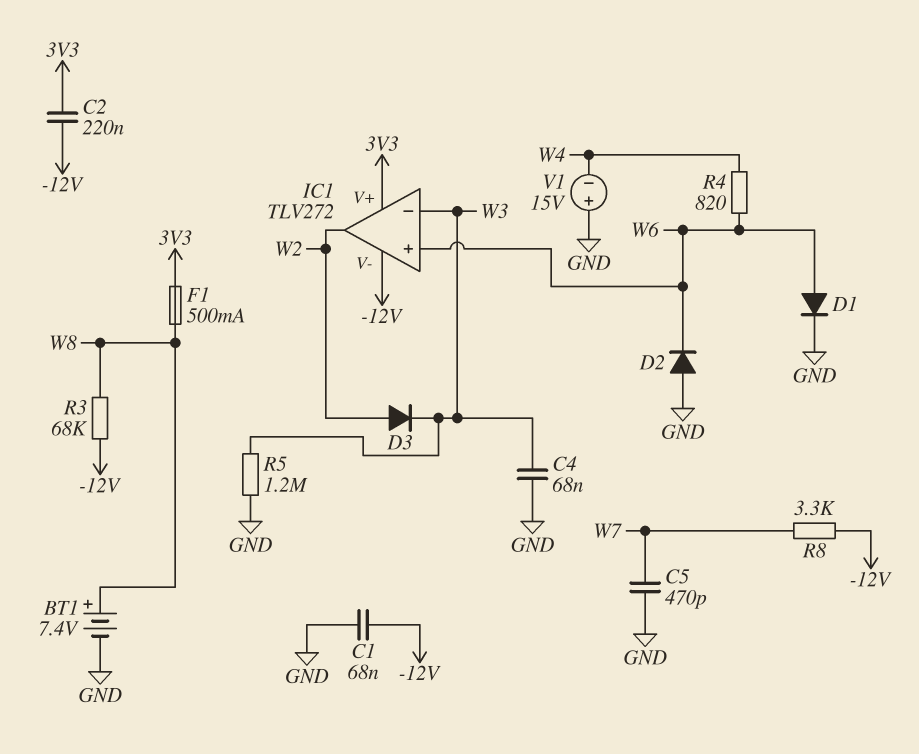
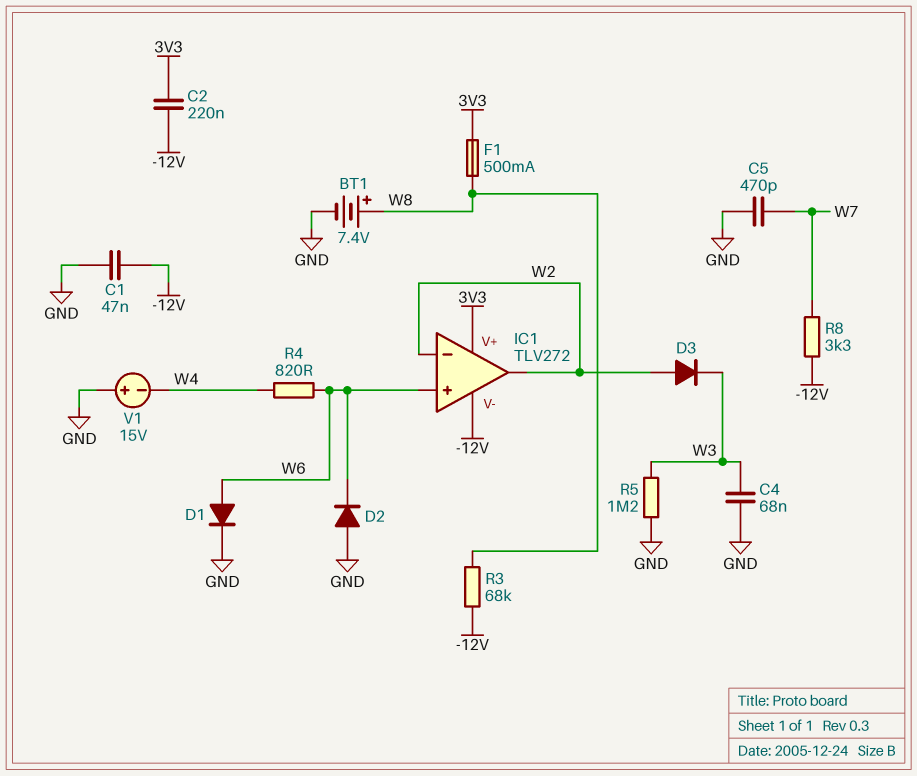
C1: 68nF (-12V, GND) -> 47nF (-12V, GND)
IC1 pin in-: W3 -> W2

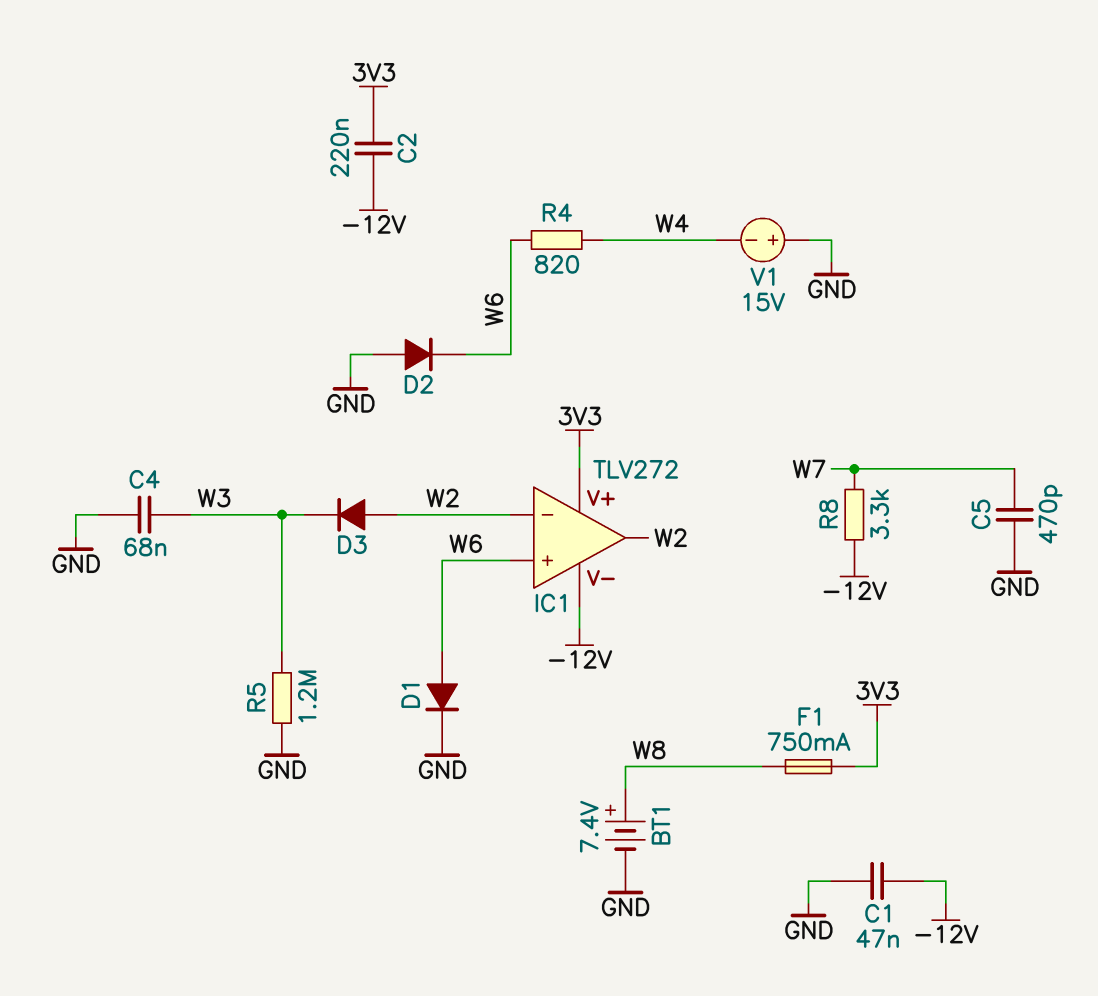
F1: 500mA (3V3, W8) -> 750mA (3V3, W8)
R3: 68k (-12V, W8) -> none

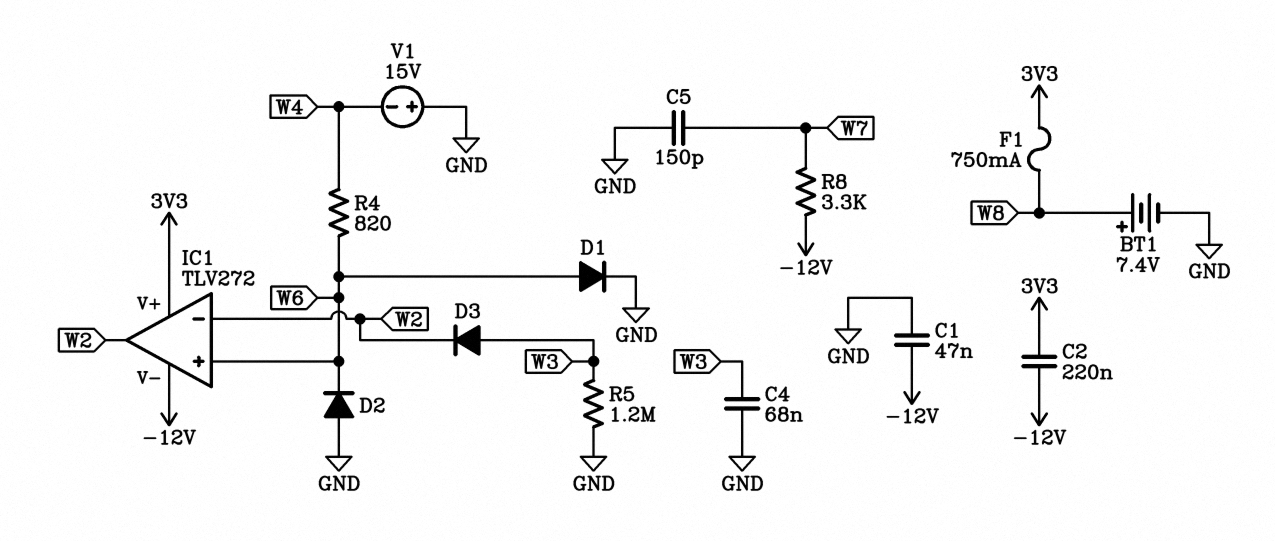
C5: 470pF (GND, W7) -> 150pF (GND, W7)
D3: diode (A W2, K W3) -> diode (A W3, K W2)

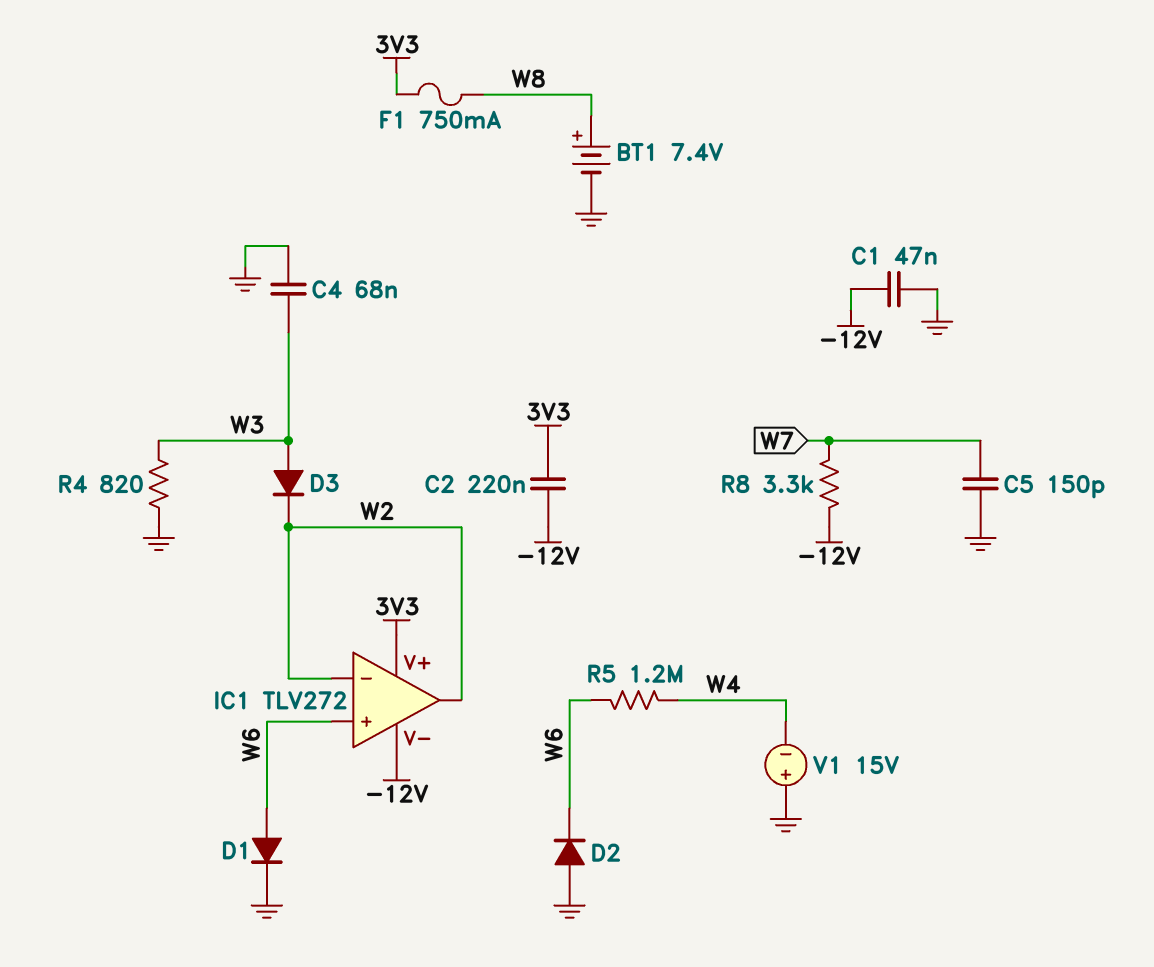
R4: 820 (W4, W6) -> 820 (GND, W3)
R5: 1.2M (GND, W3) -> 1.2M (W4, W6)

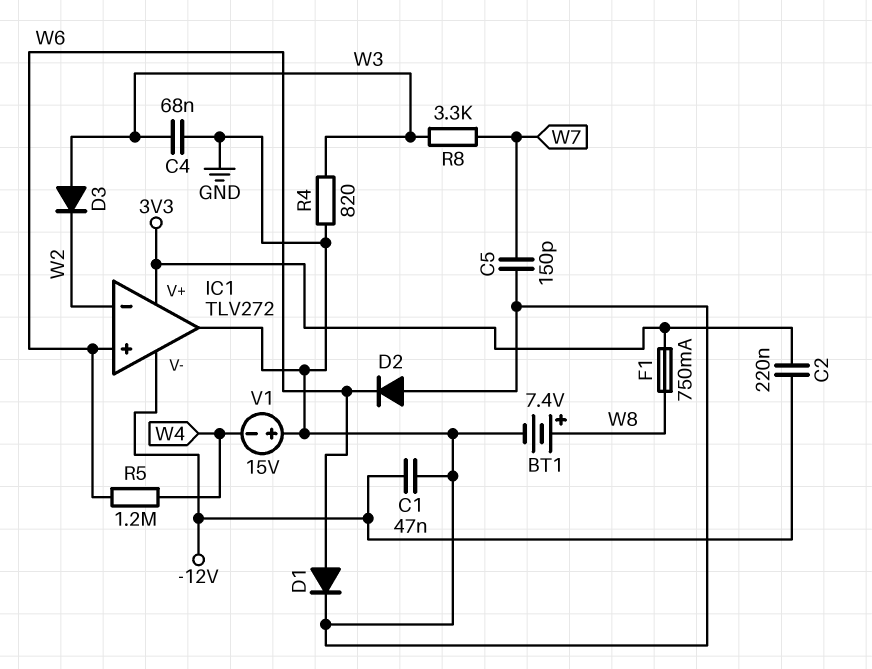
IC1 pin out: W2 -> GND
R8: 3.3k (-12V, W7) -> 3.3k (W3, W7)

